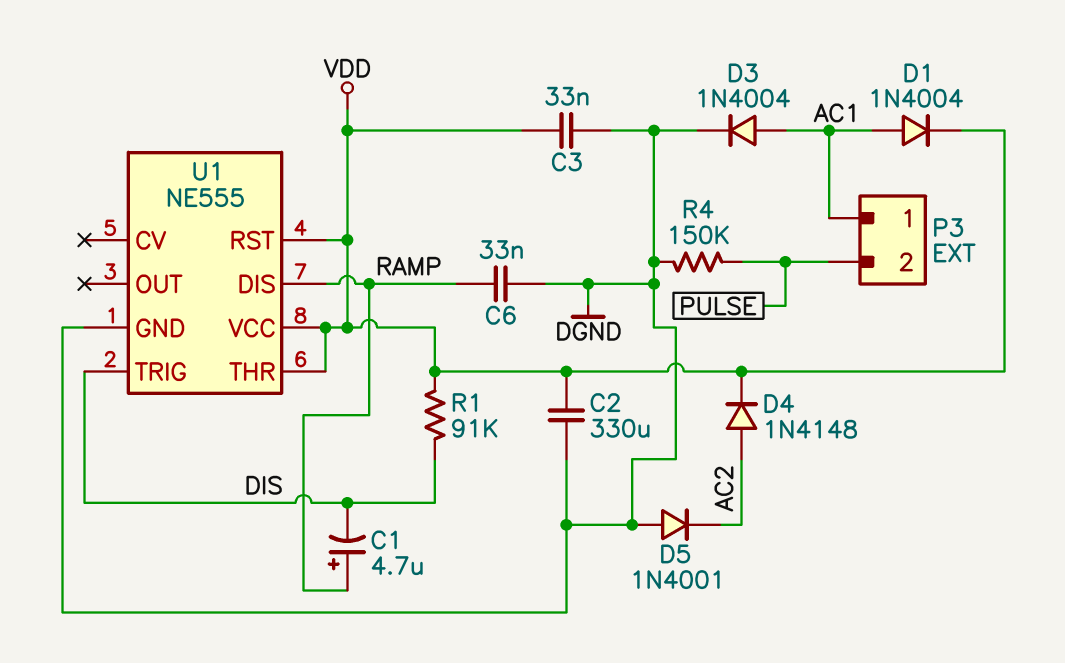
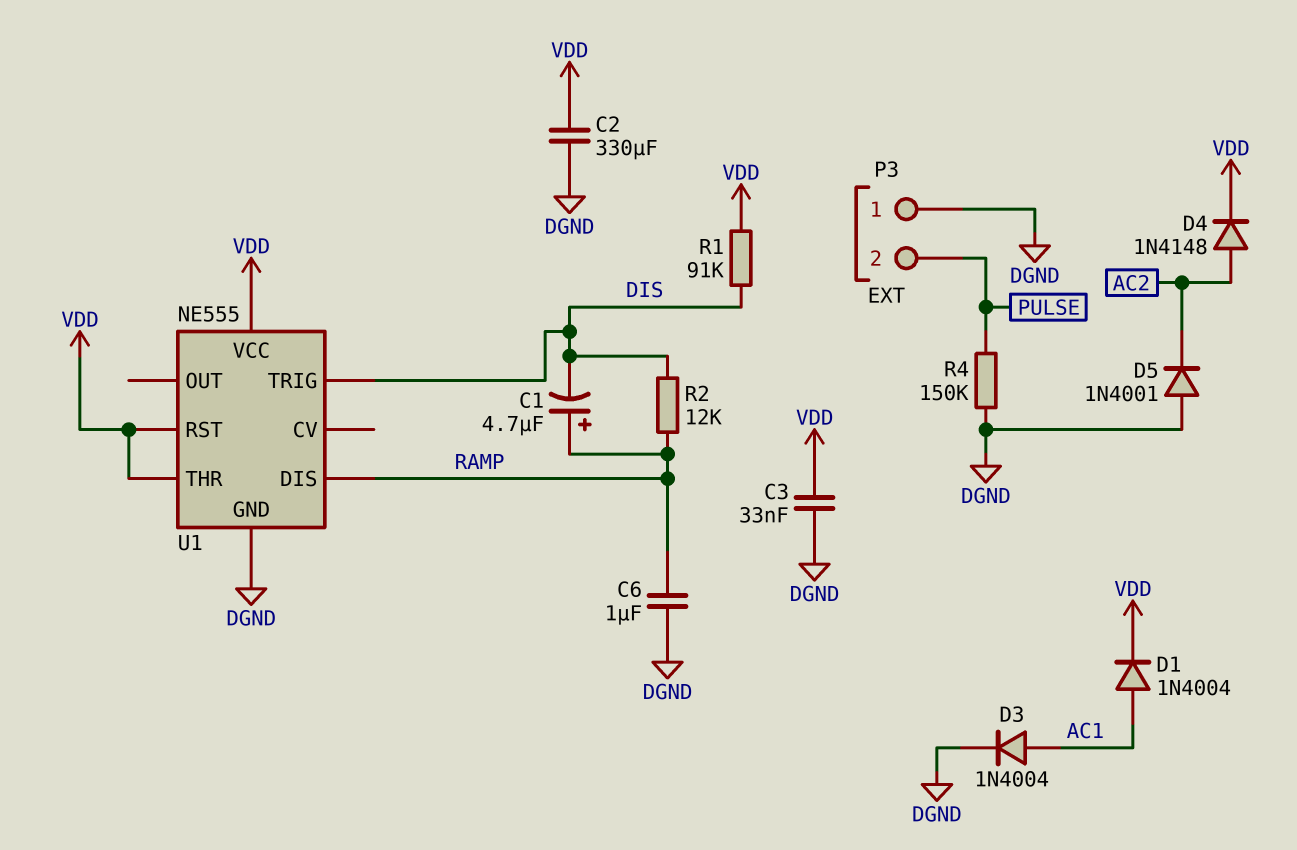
C6: 33nF (DGND, RAMP) -> 1uF (DGND, RAMP)
P3 pin 1: AC1 -> DGND
R2: none -> 12k (DIS, RAMP)

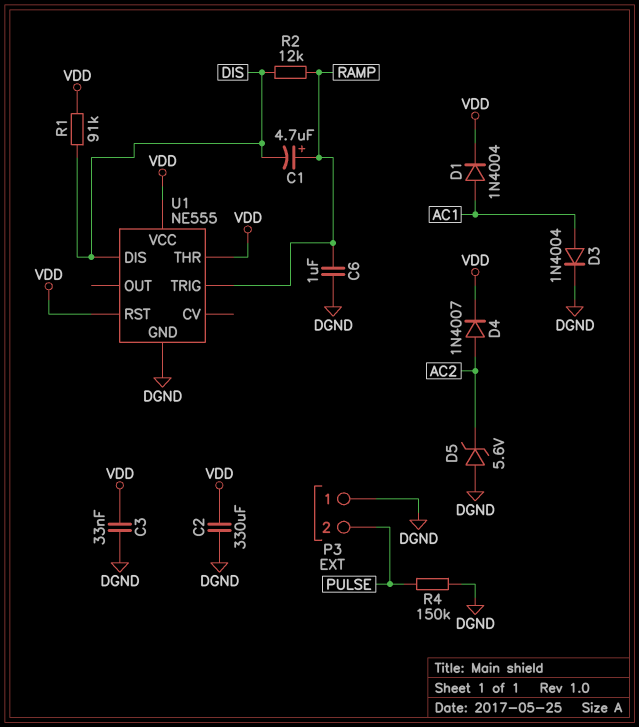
D4: diode 1N4148 (A AC2, K VDD) -> diode 1N4007 (A AC2, K VDD)
D5: diode 1N4001 (A DGND, K AC2) -> zener 5.6V (A DGND, K AC2)
U1 pin DIS: RAMP -> DIS
U1 pin TRIG: DIS -> RAMP

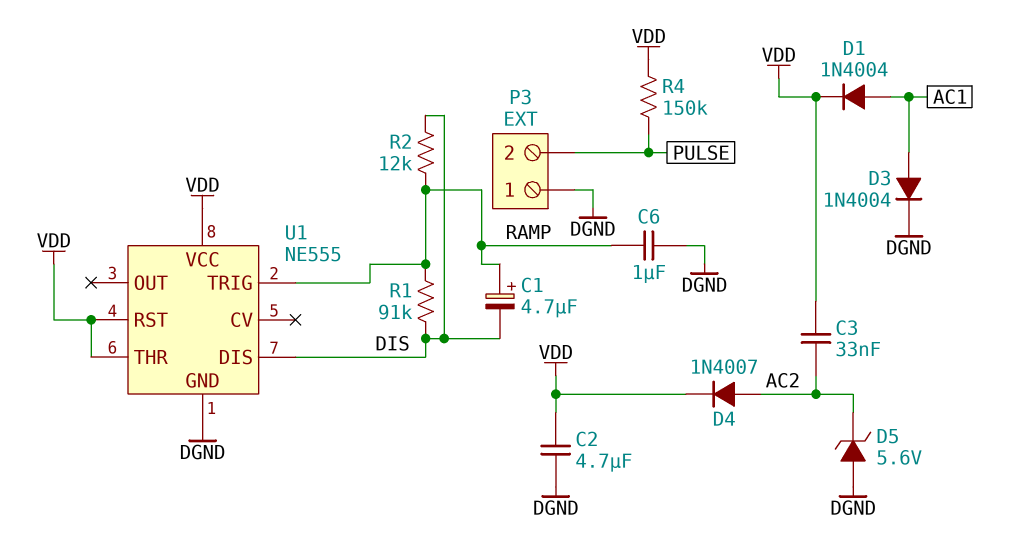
C2: 330uF (DGND, VDD) -> 4.7uF (DGND, VDD)
C3: 33nF (DGND, VDD) -> 33nF (AC2, VDD)
R1: 91k (DIS, VDD) -> 91k (DIS, RAMP)
R4: 150k (DGND, PULSE) -> 150k (PULSE, VDD)

